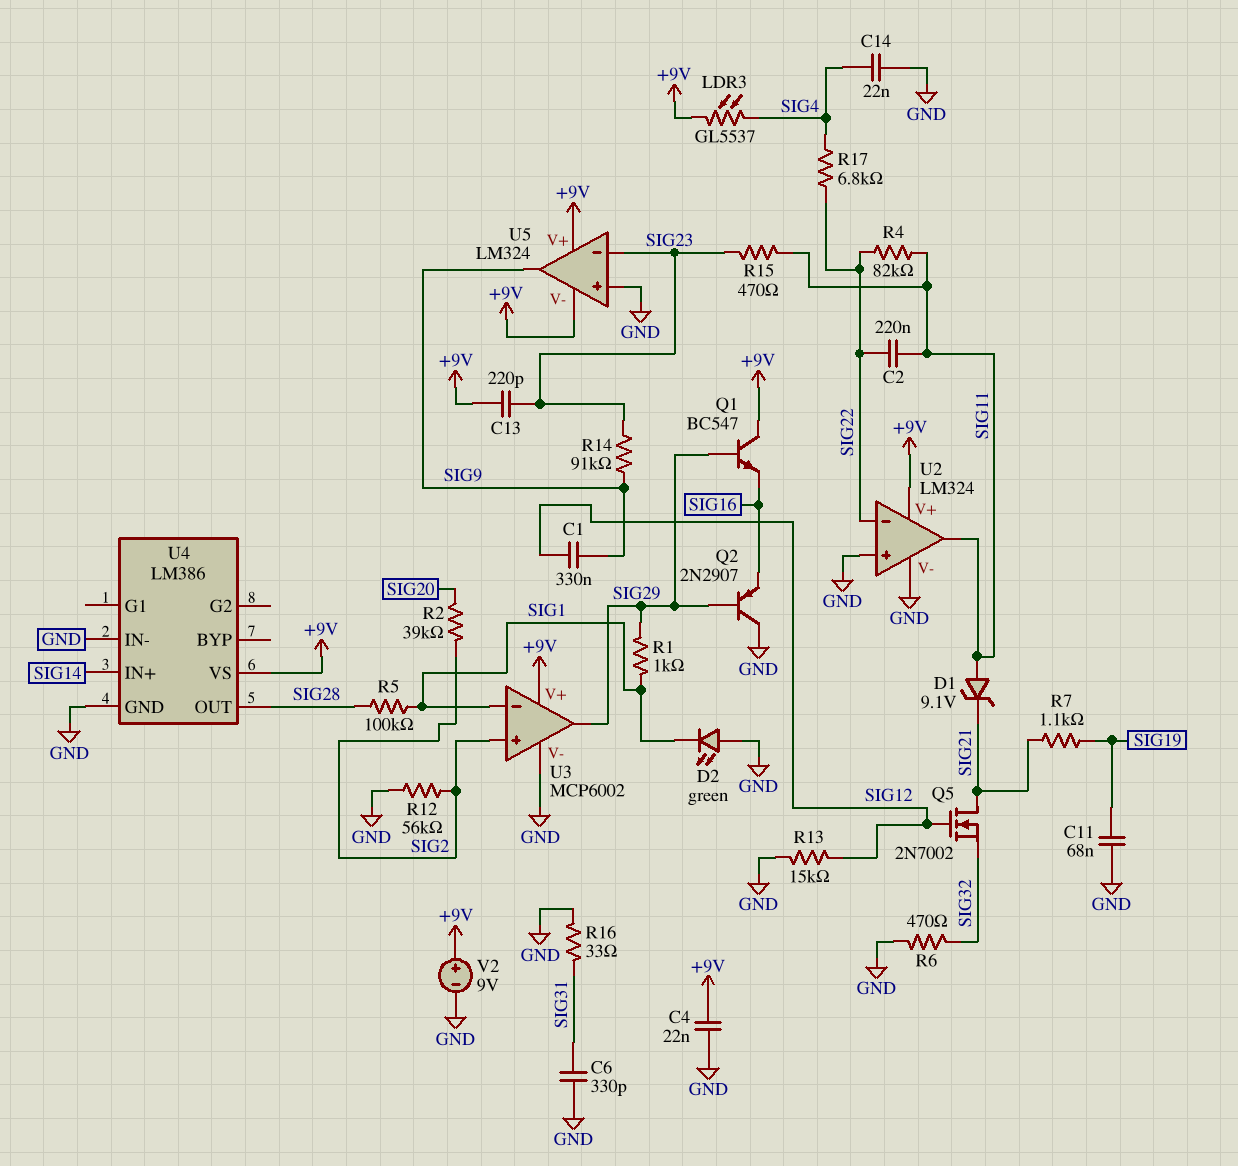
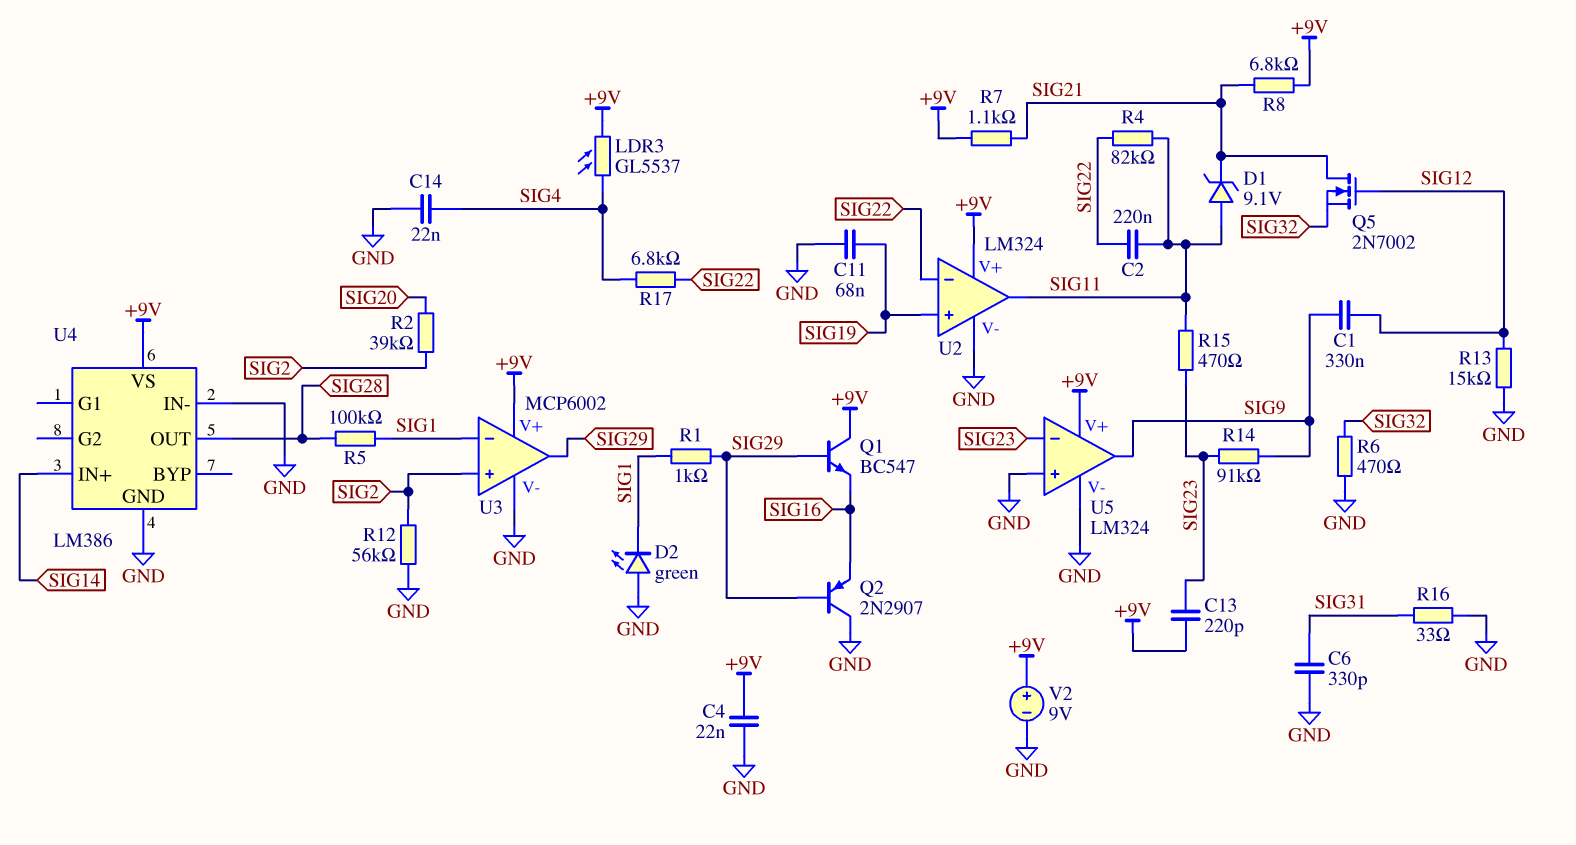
R7: 1.1k (SIG19, SIG21) -> 1.1k (+9V, SIG21)
R8: none -> 6.8k (+9V, SIG21)
U2 pin in+: GND -> SIG19
U5 pin V-: +9V -> GND

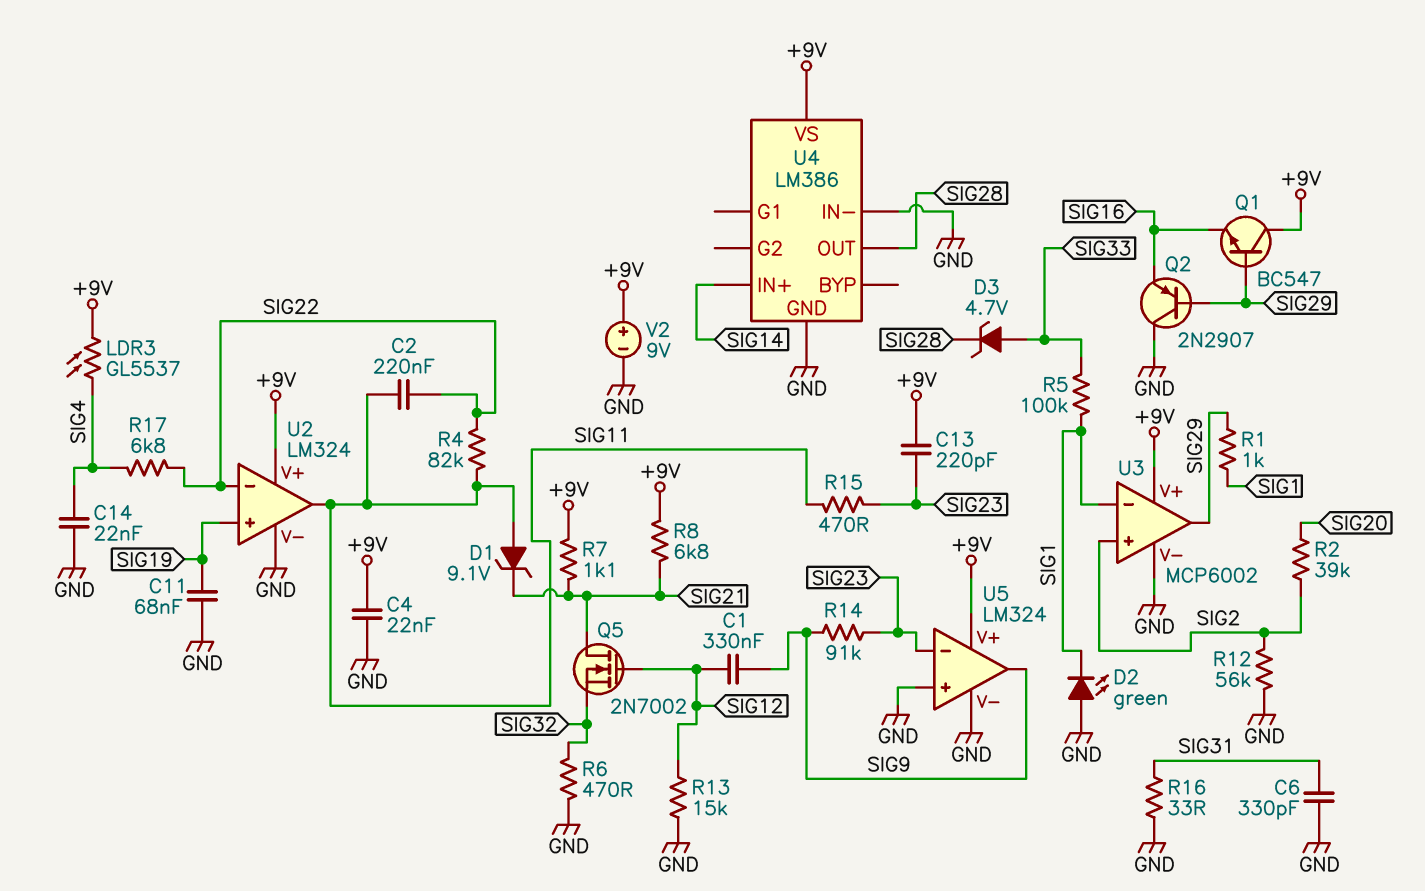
D3: none -> zener 4.7V (A SIG33, K SIG28)
R5: 100k (SIG1, SIG28) -> 100k (SIG1, SIG33)

